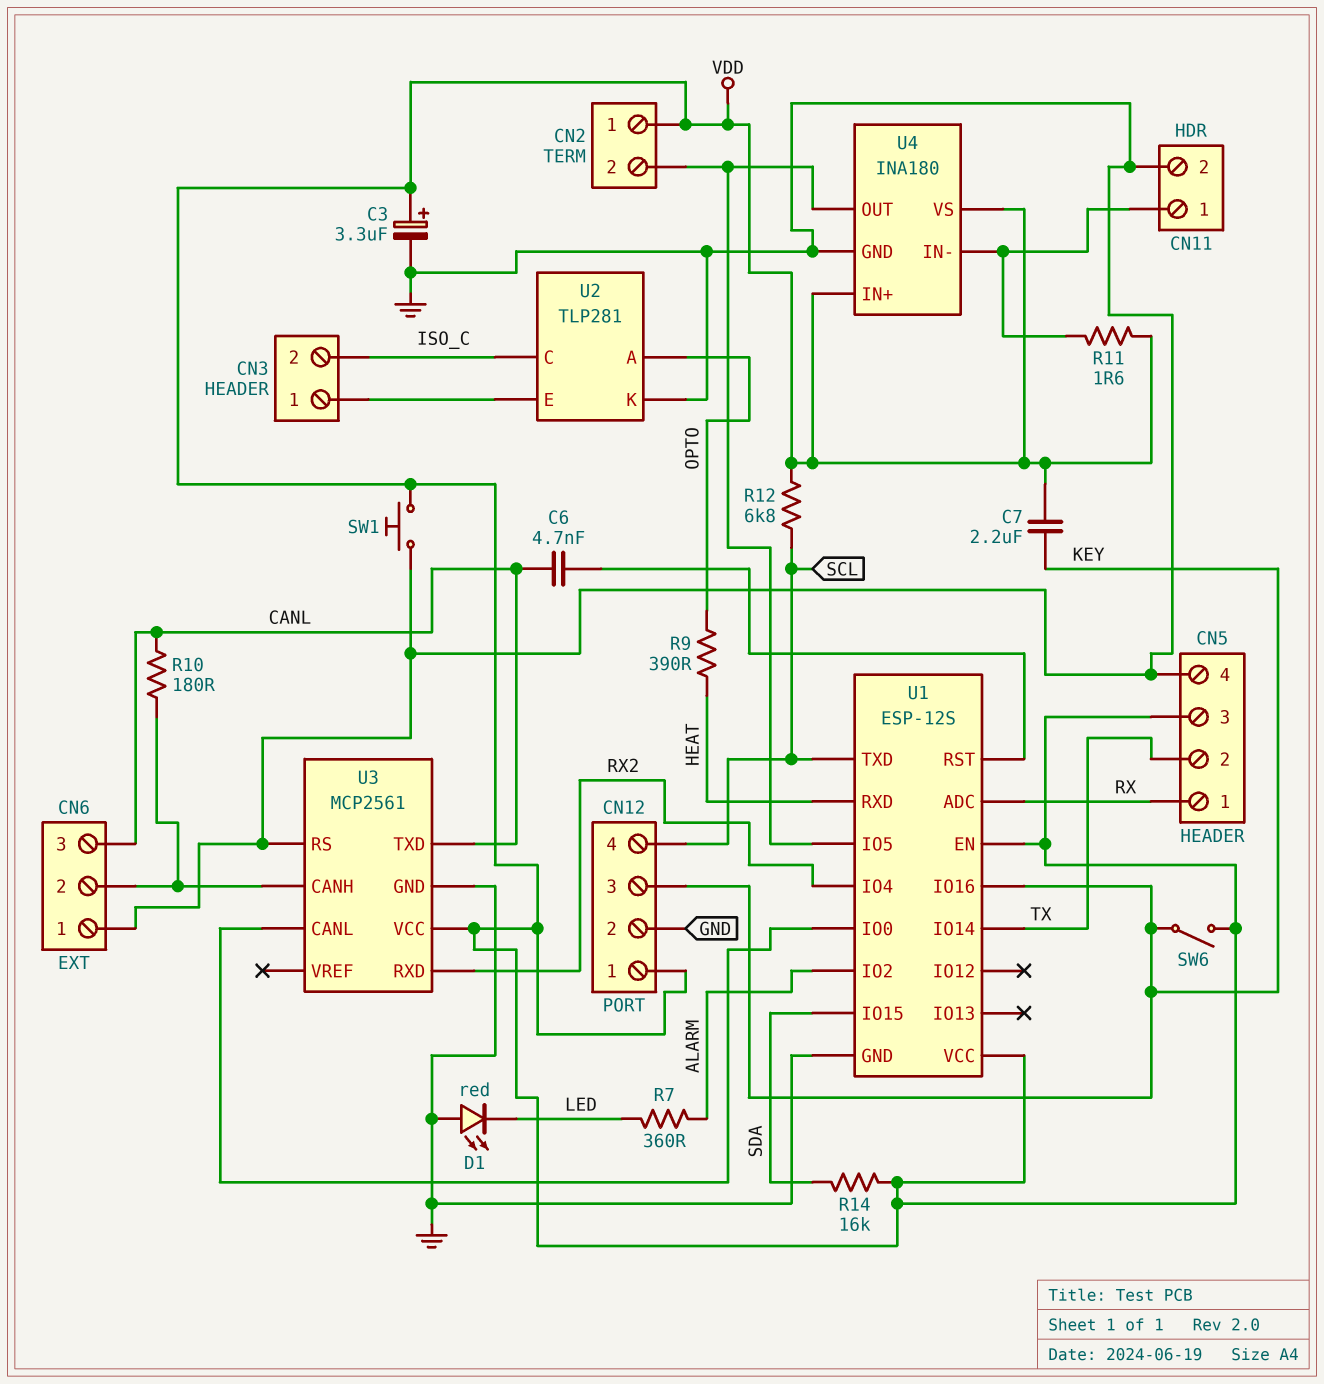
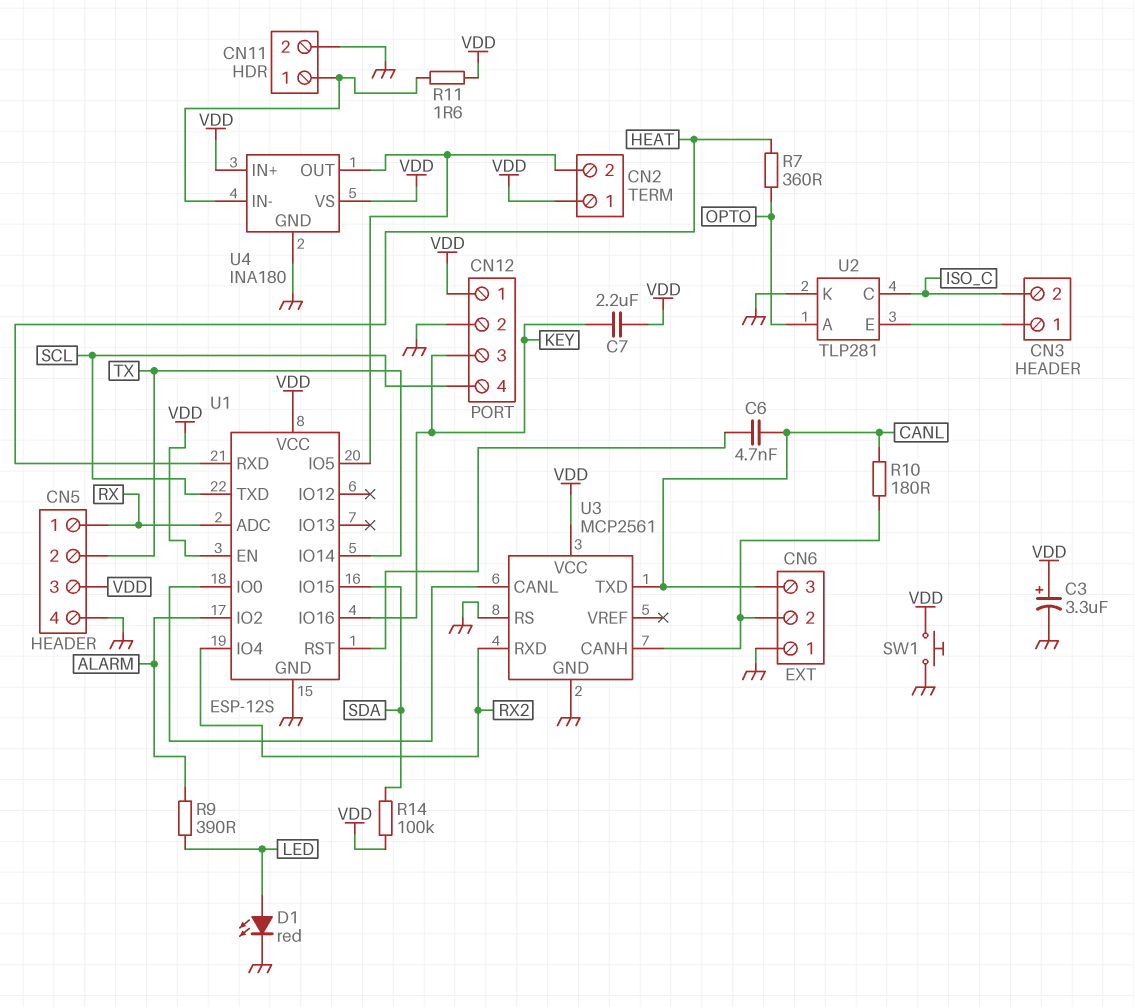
D1: LED red (A GND, K LED) -> LED red (A LED, K GND)
R7: 360 (ALARM, LED) -> 360 (HEAT, OPTO)
R9: 390 (HEAT, OPTO) -> 390 (ALARM, LED)
R12: 6.8k (SCL, VDD) -> none
R14: 16k (SDA, VDD) -> 100k (SDA, VDD)
SW6: switch (KEY, VDD) -> none

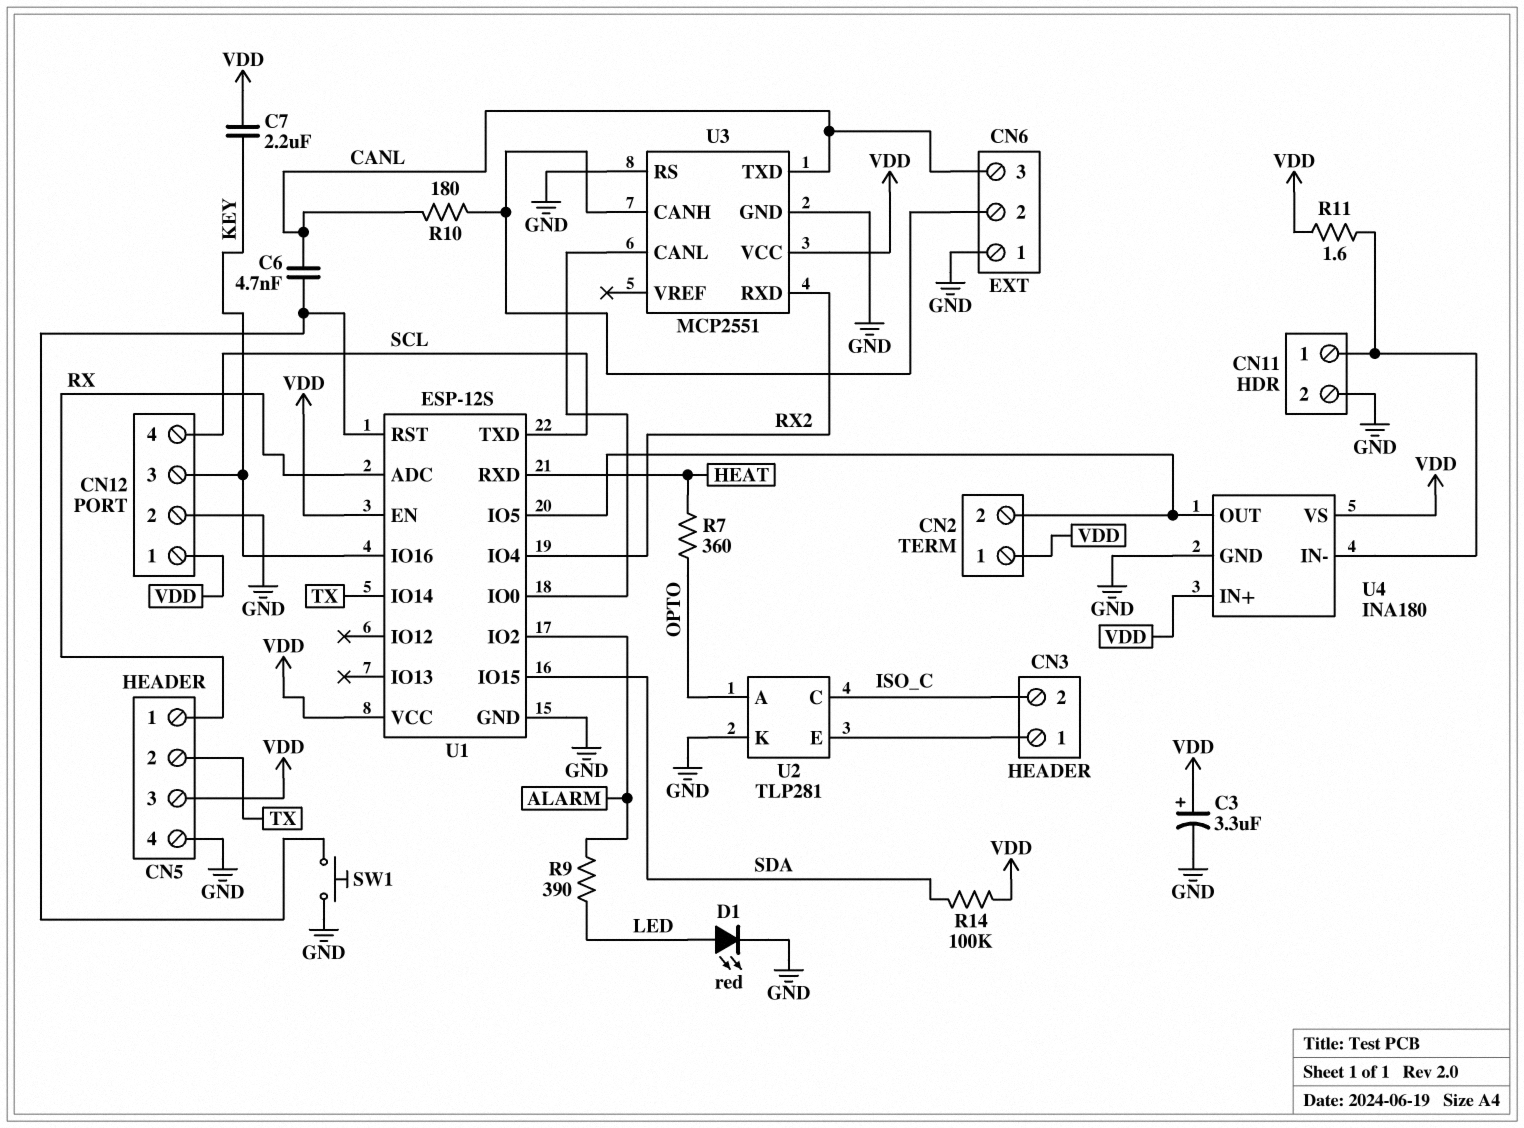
SW1: button (GND, VDD) -> button (GND, U1/RST)
U3: MCP2561 -> MCP2551

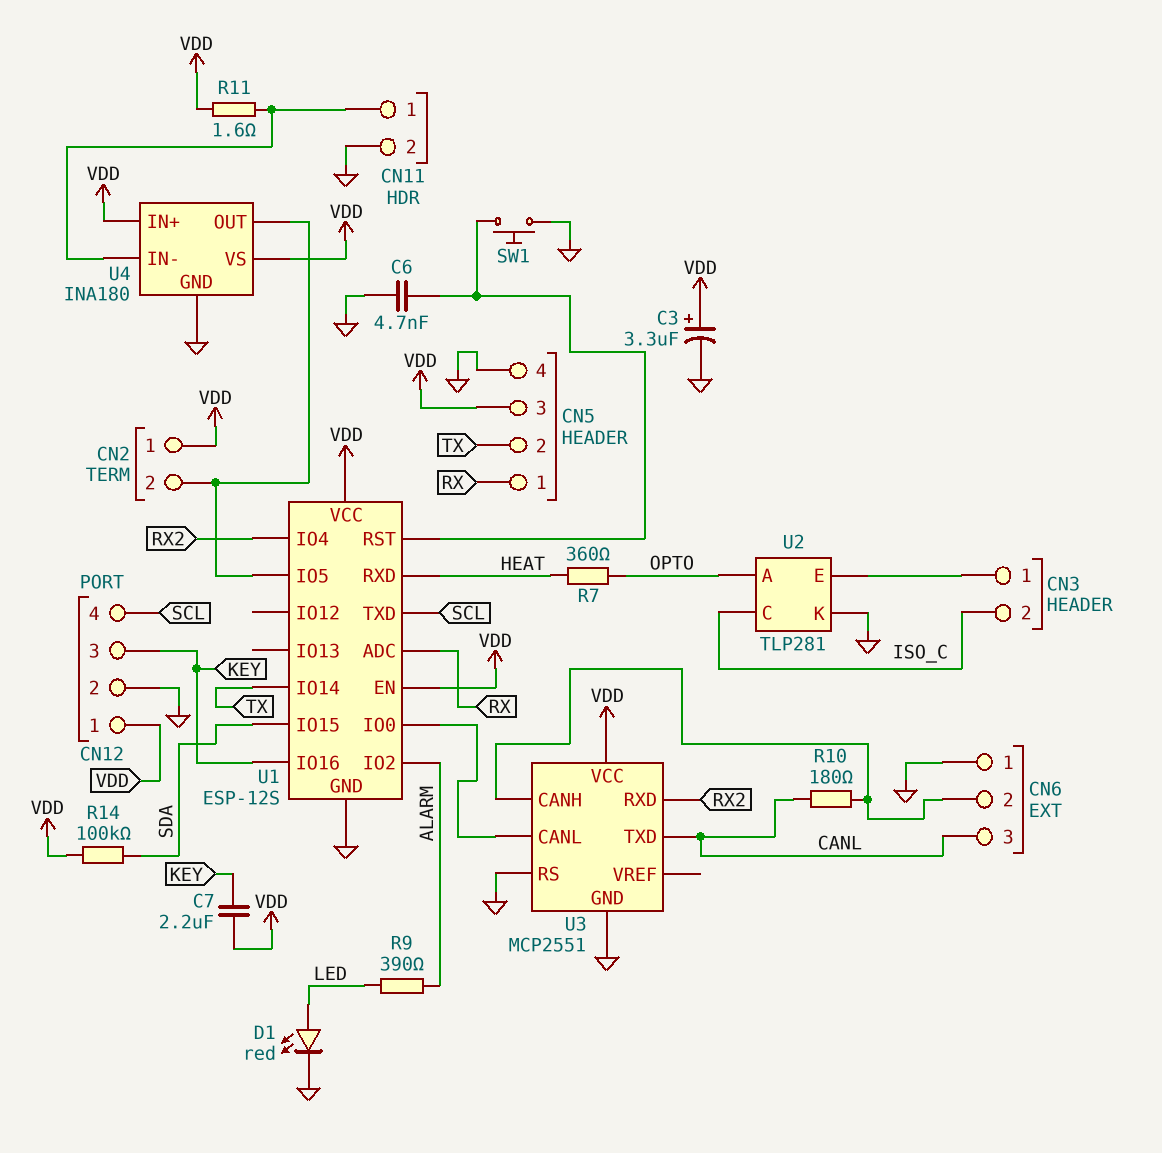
C6: 4.7nF (CANL, U1/RST) -> 4.7nF (GND, U1/RST)

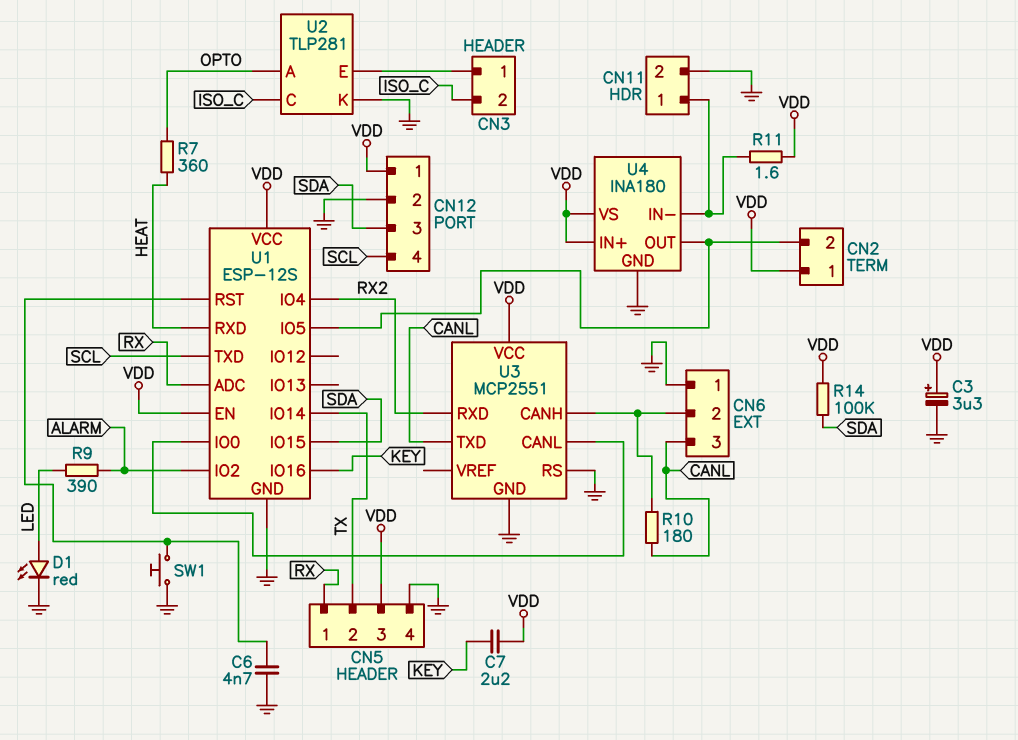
CN12 pin 3: KEY -> SDA

